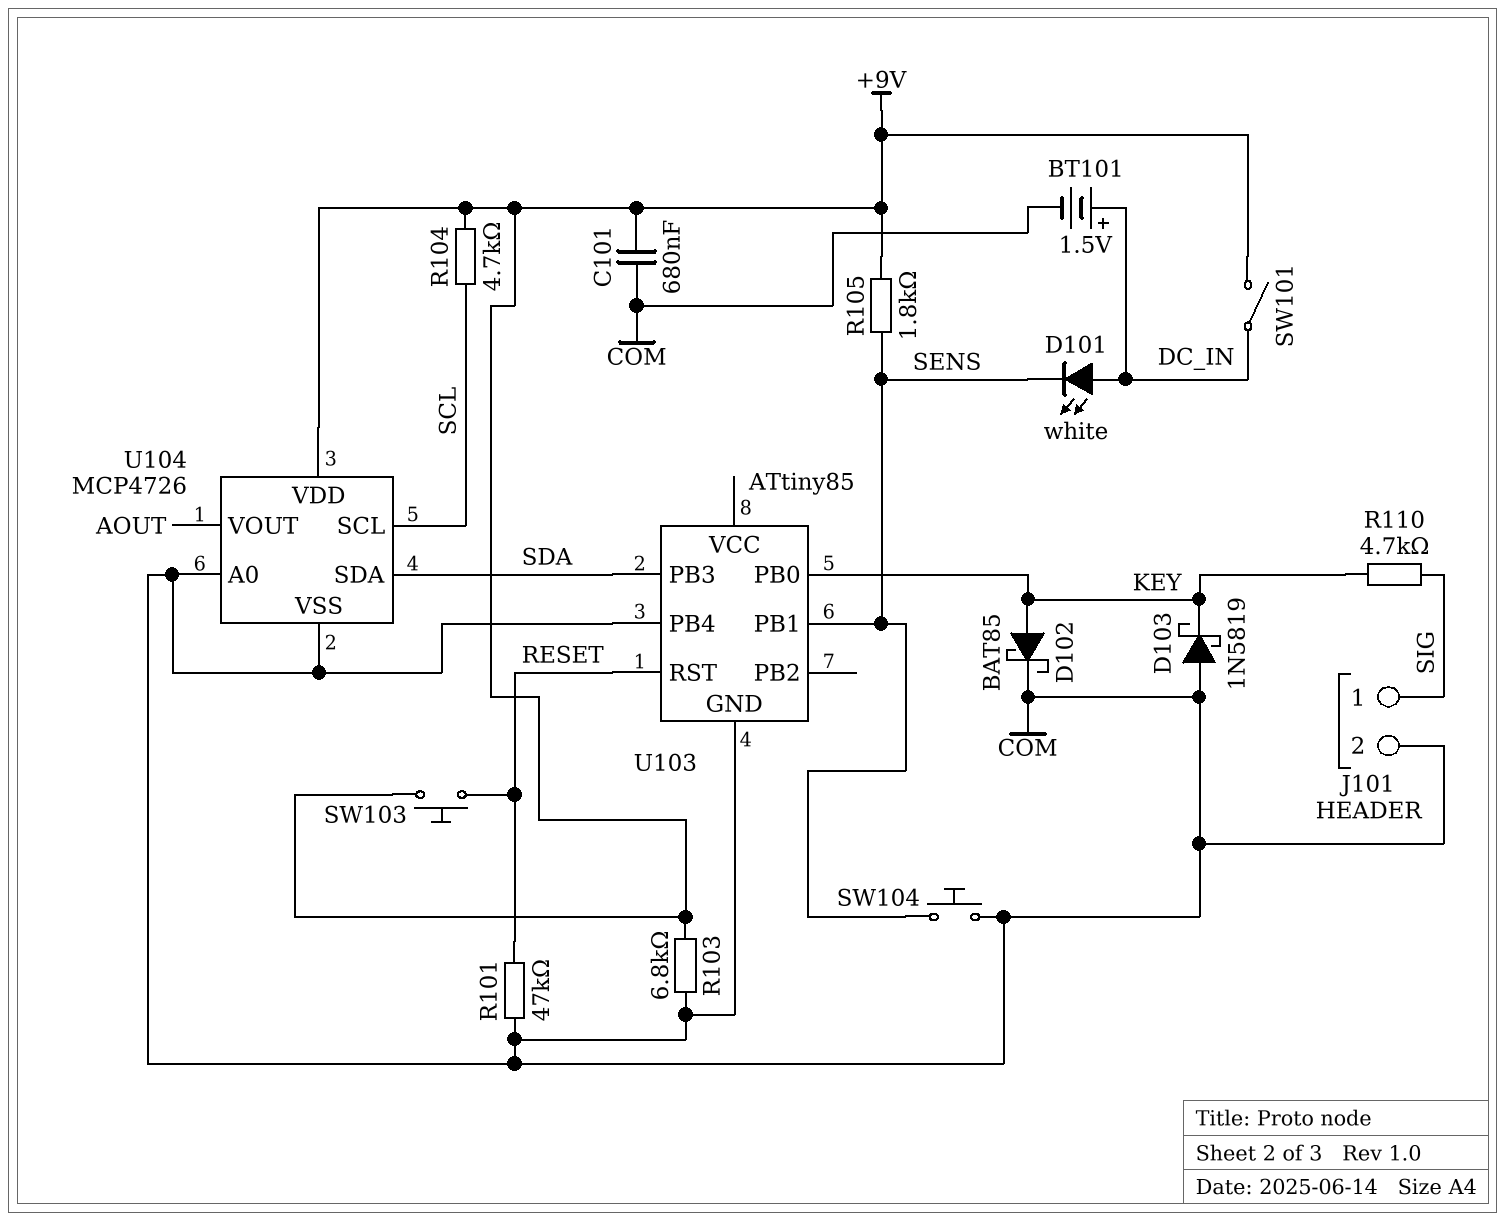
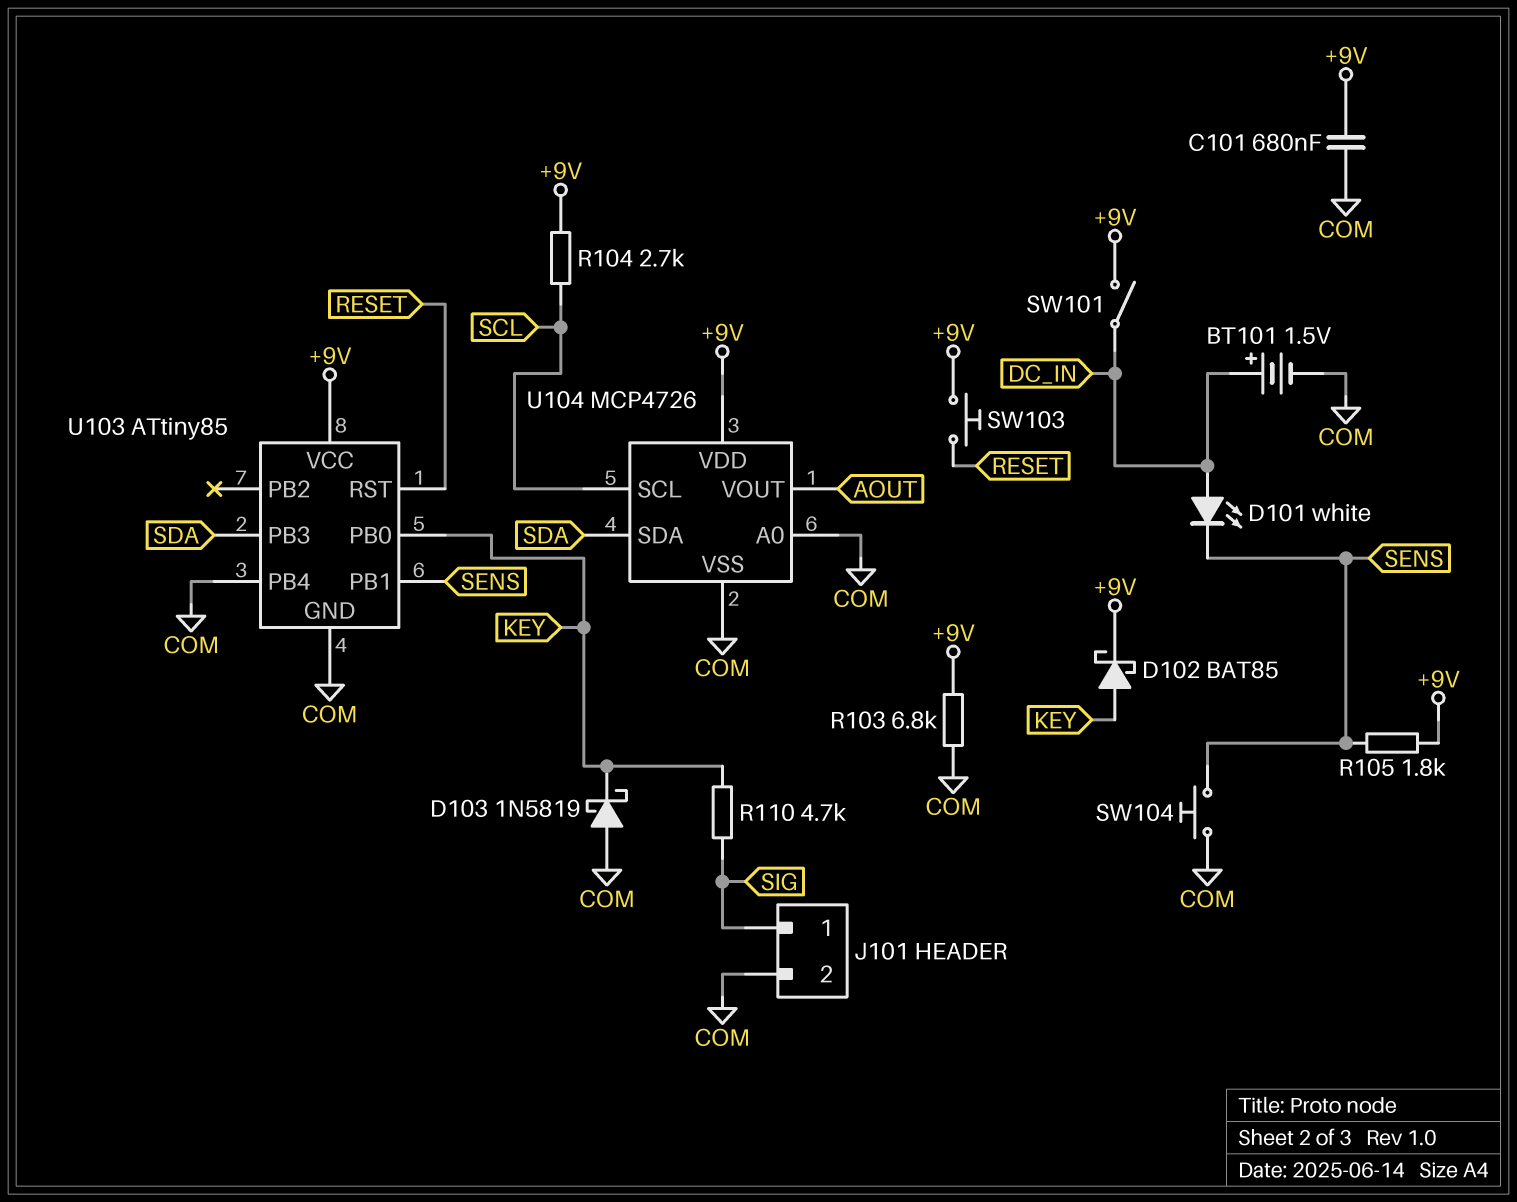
D102: schottky BAT85 (A KEY, K COM) -> schottky BAT85 (A KEY, K +9V)
R101: 47k (COM, RESET) -> none
R104: 4.7k (+9V, SCL) -> 2.7k (+9V, SCL)
U103 pin VCC: none -> +9V

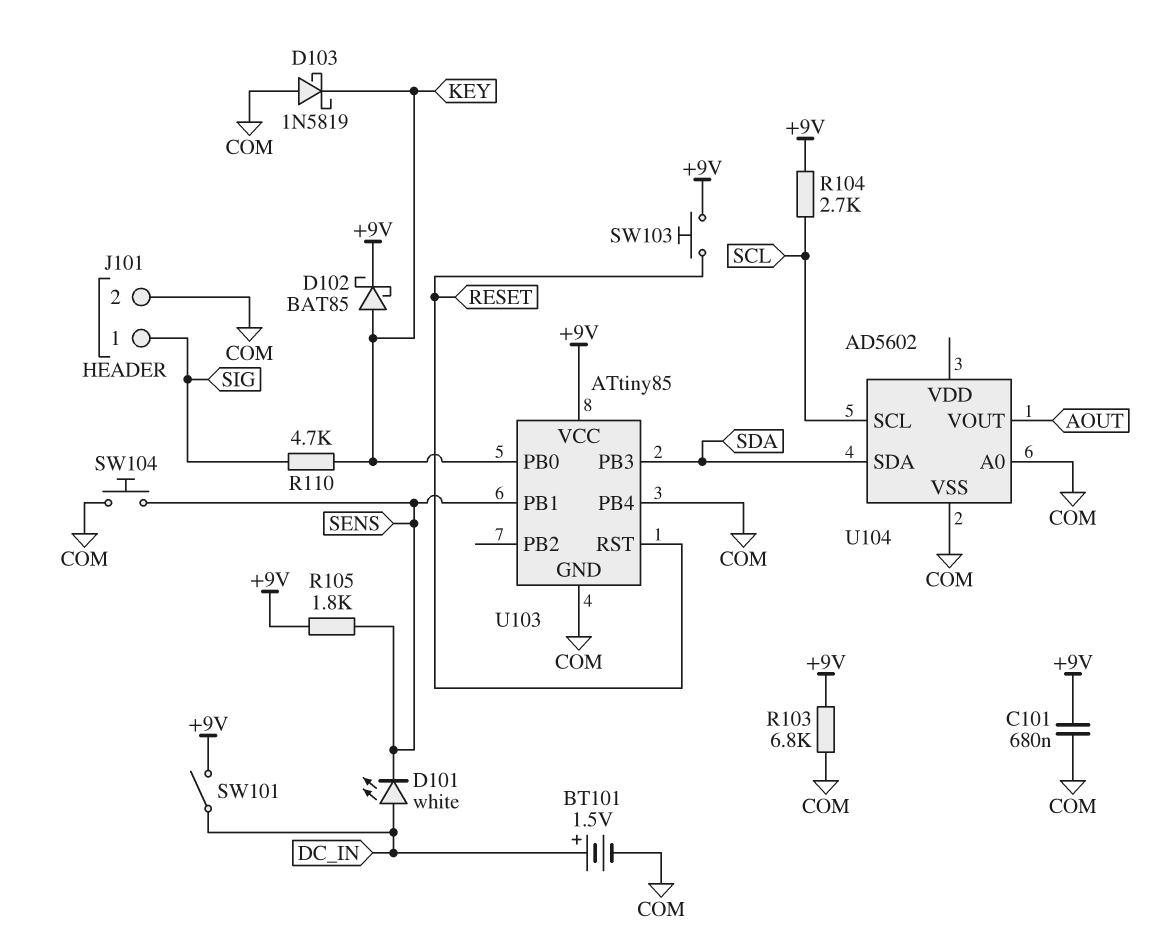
U104: MCP4726 -> AD5602
U104 pin VDD: +9V -> none

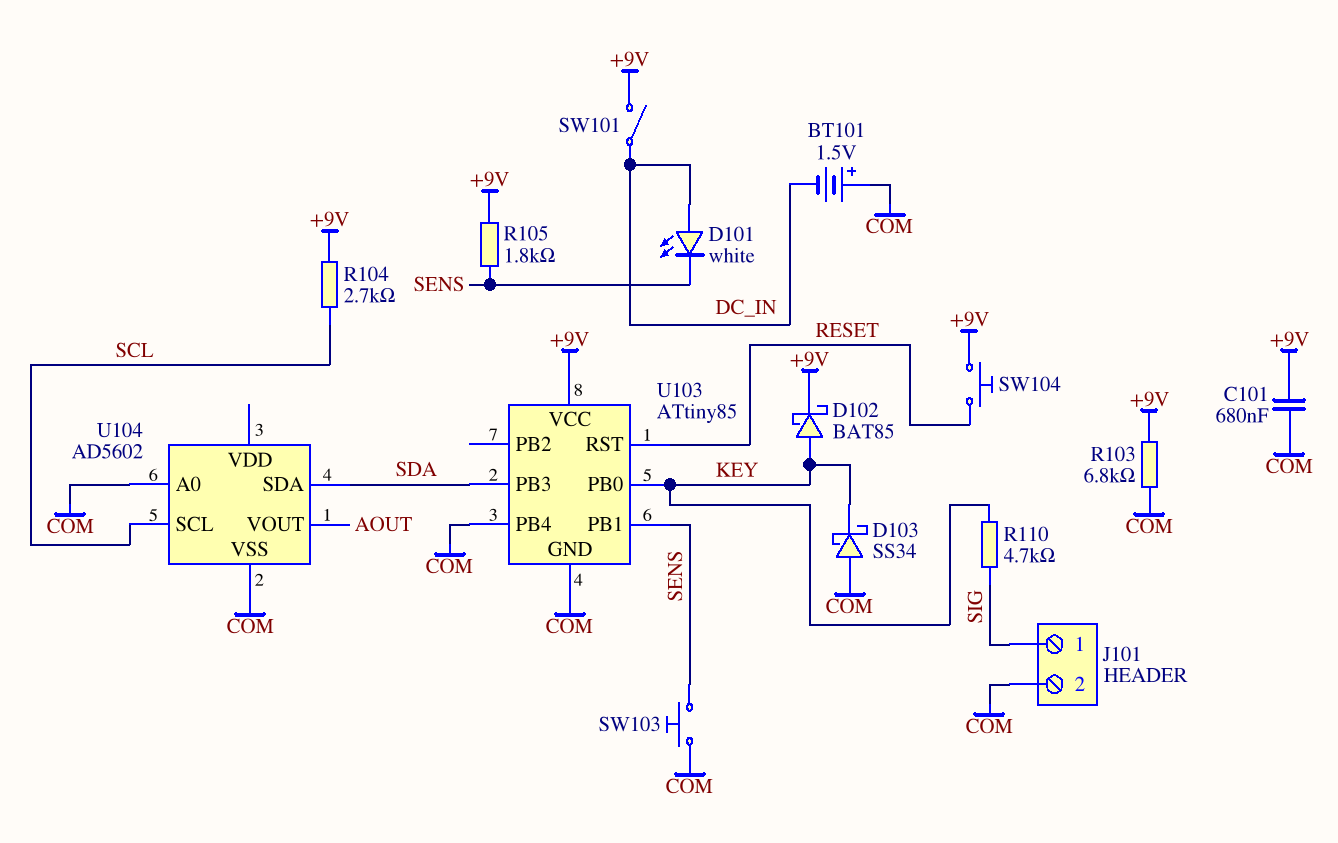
BT101: 1.5V (plus DC_IN, minus COM) -> 1.5V (plus COM, minus DC_IN)
D103: schottky 1N5819 (A COM, K KEY) -> schottky SS34 (A COM, K KEY)
SW103: button (+9V, RESET) -> button (COM, SENS)
SW104: button (COM, SENS) -> button (+9V, RESET)

